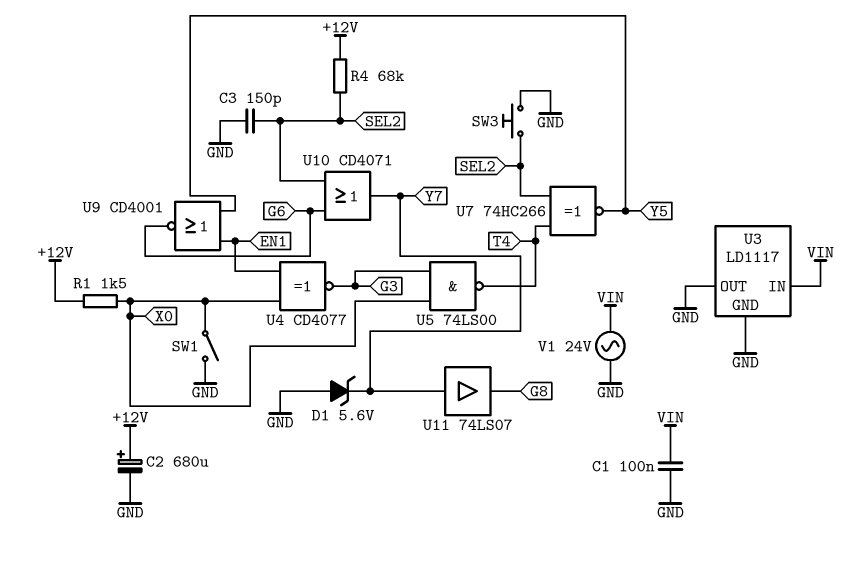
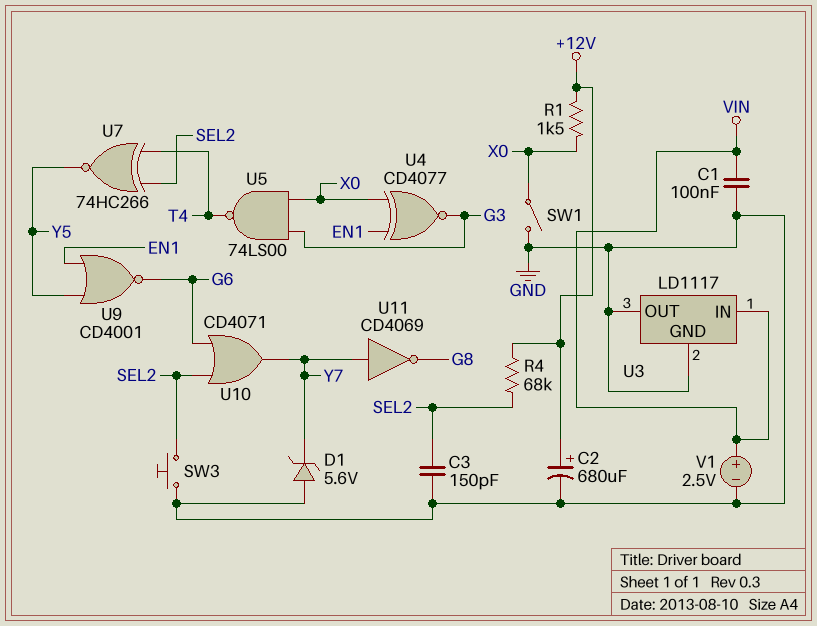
U11: buffer 74LS07 (in Y7, out G8) -> NOT CD4069 (in Y7, out G8)
V1: AC 24V (GND, VIN) -> 2.5V (plus VIN, minus GND)

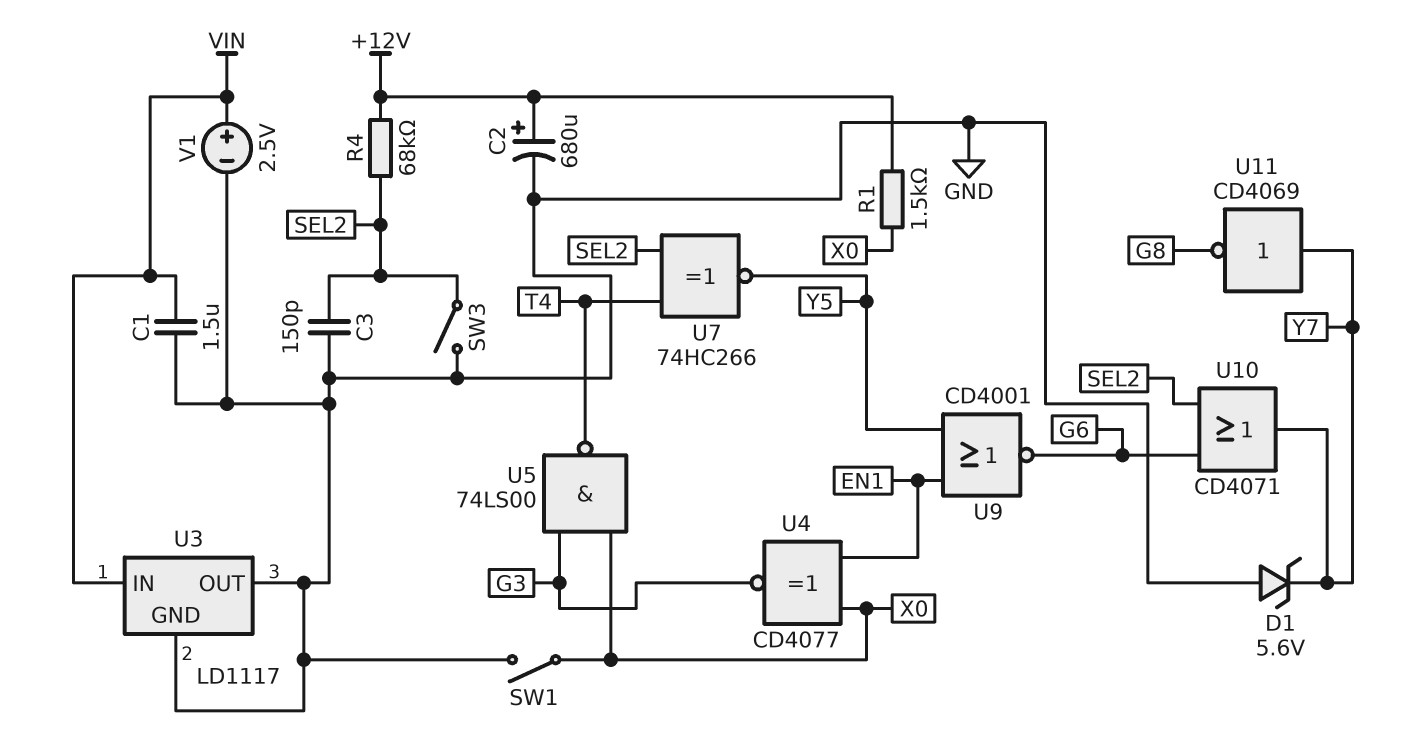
C1: 100nF (GND, VIN) -> 1.5uF (GND, VIN)
SW3: button (GND, SEL2) -> switch (GND, SEL2)

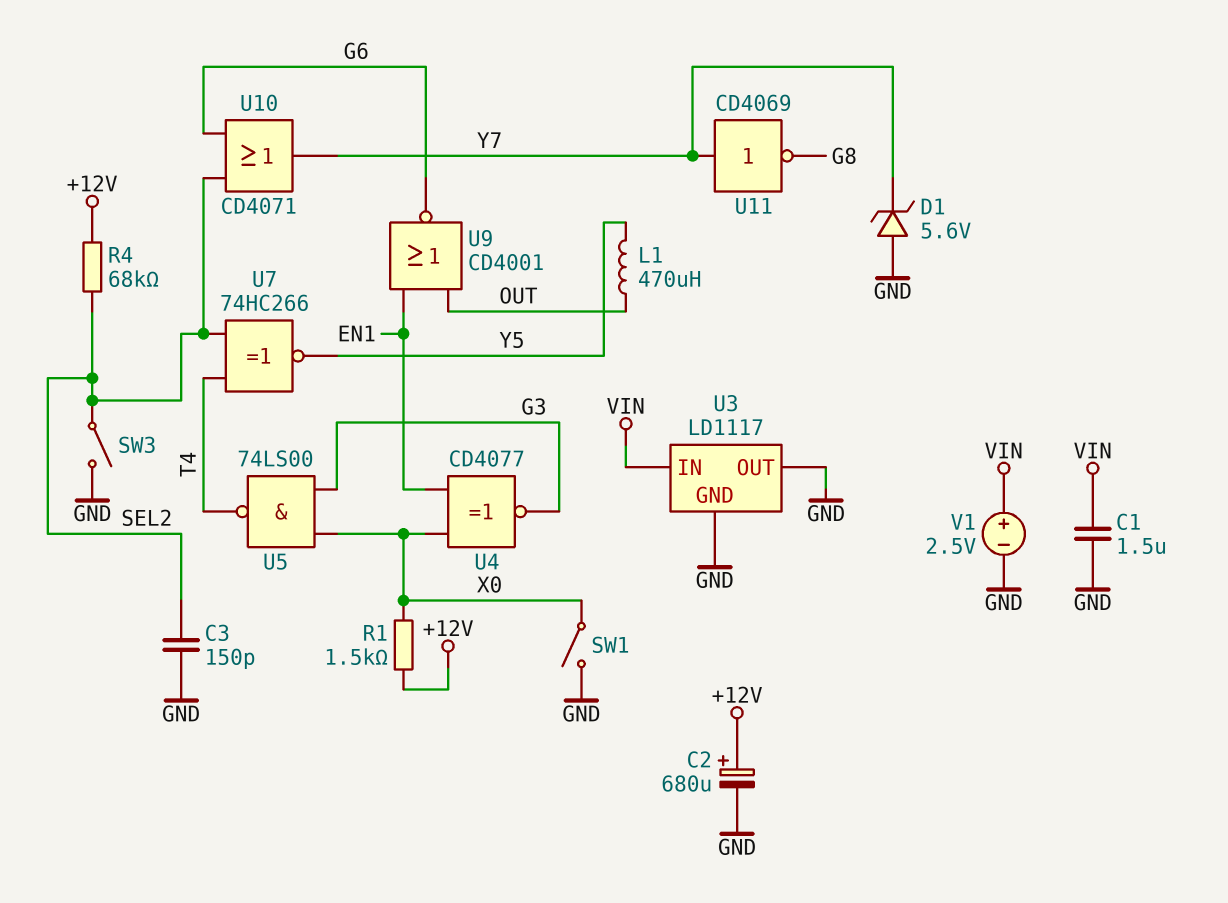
L1: none -> 470uH (OUT, Y5)
U9: NOR CD4001 (in EN1, in Y5, out G6) -> NOR CD4001 (in EN1, in OUT, out G6)

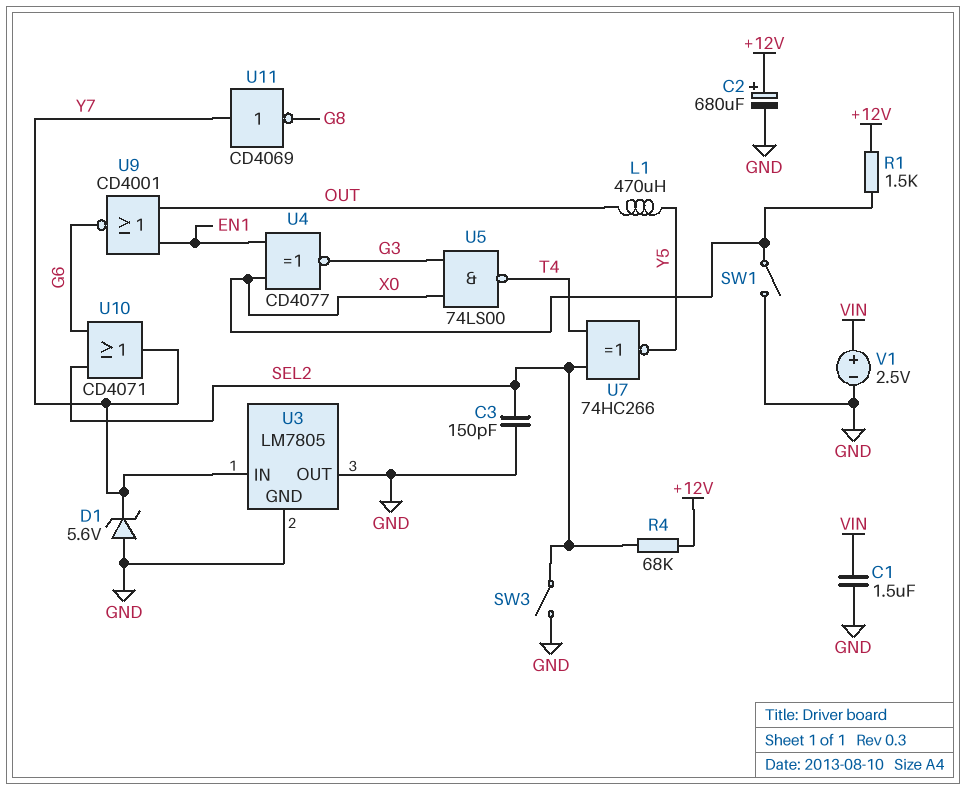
U3: LD1117 -> LM7805
U3 pin IN: VIN -> Y7

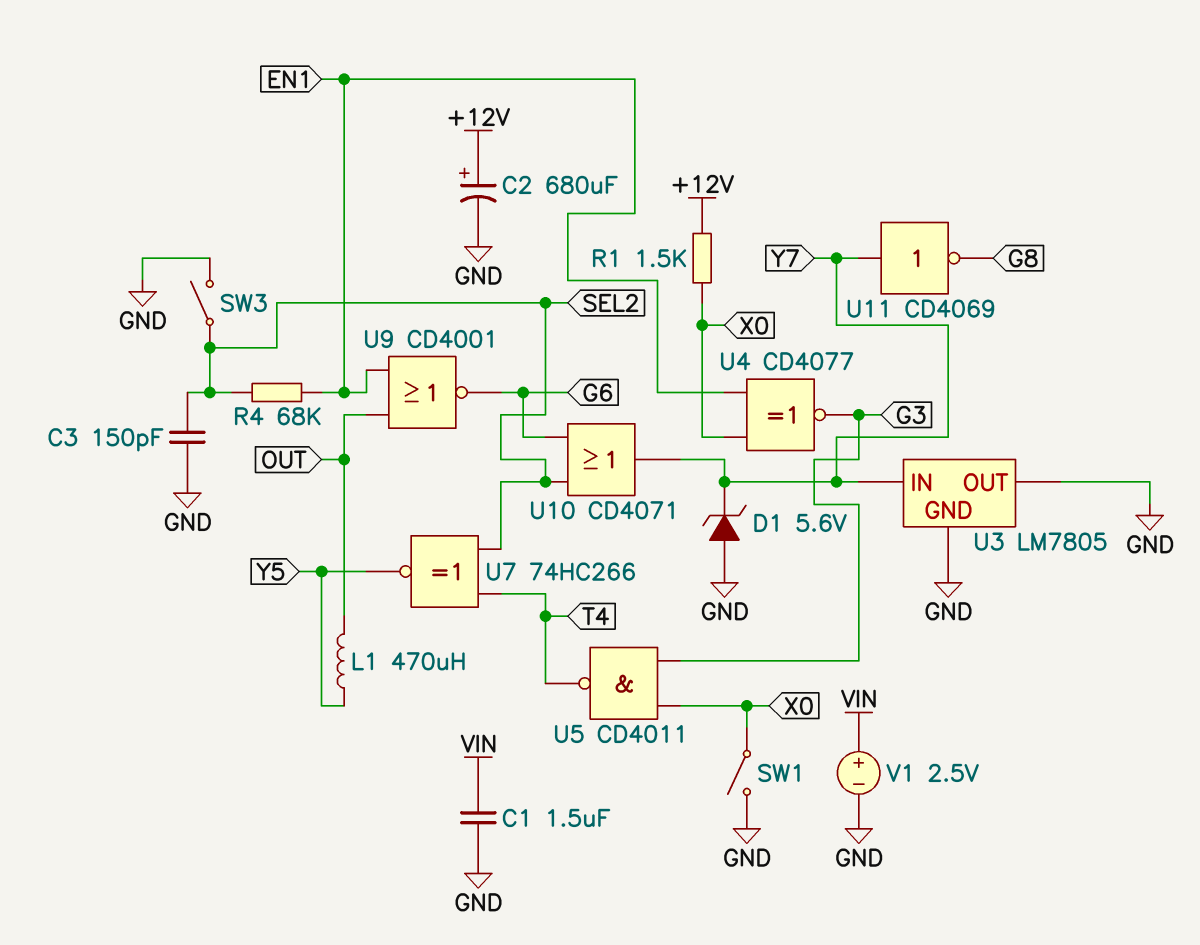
R4: 68k (+12V, SEL2) -> 68k (EN1, SEL2)
U5: NAND 74LS00 (in G3, in X0, out T4) -> NAND CD4011 (in G3, in X0, out T4)

